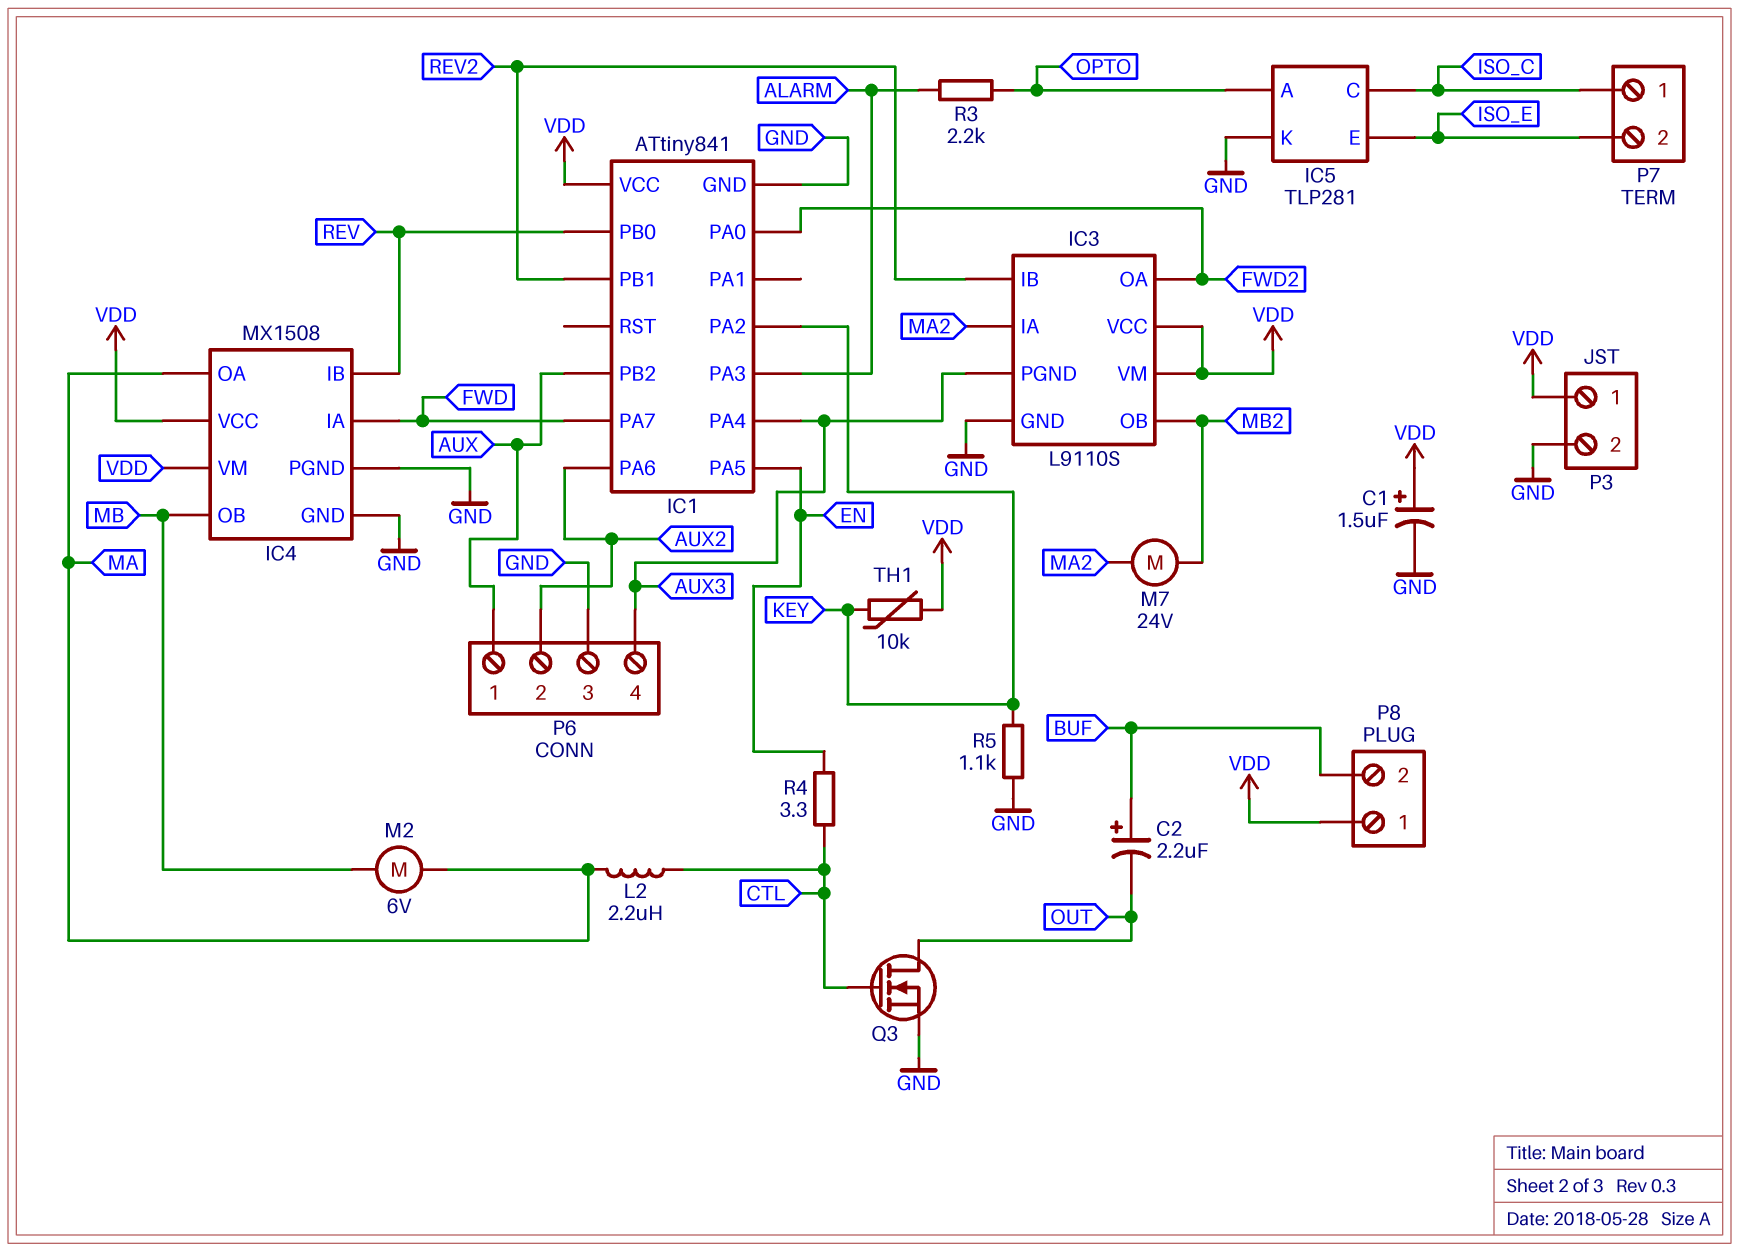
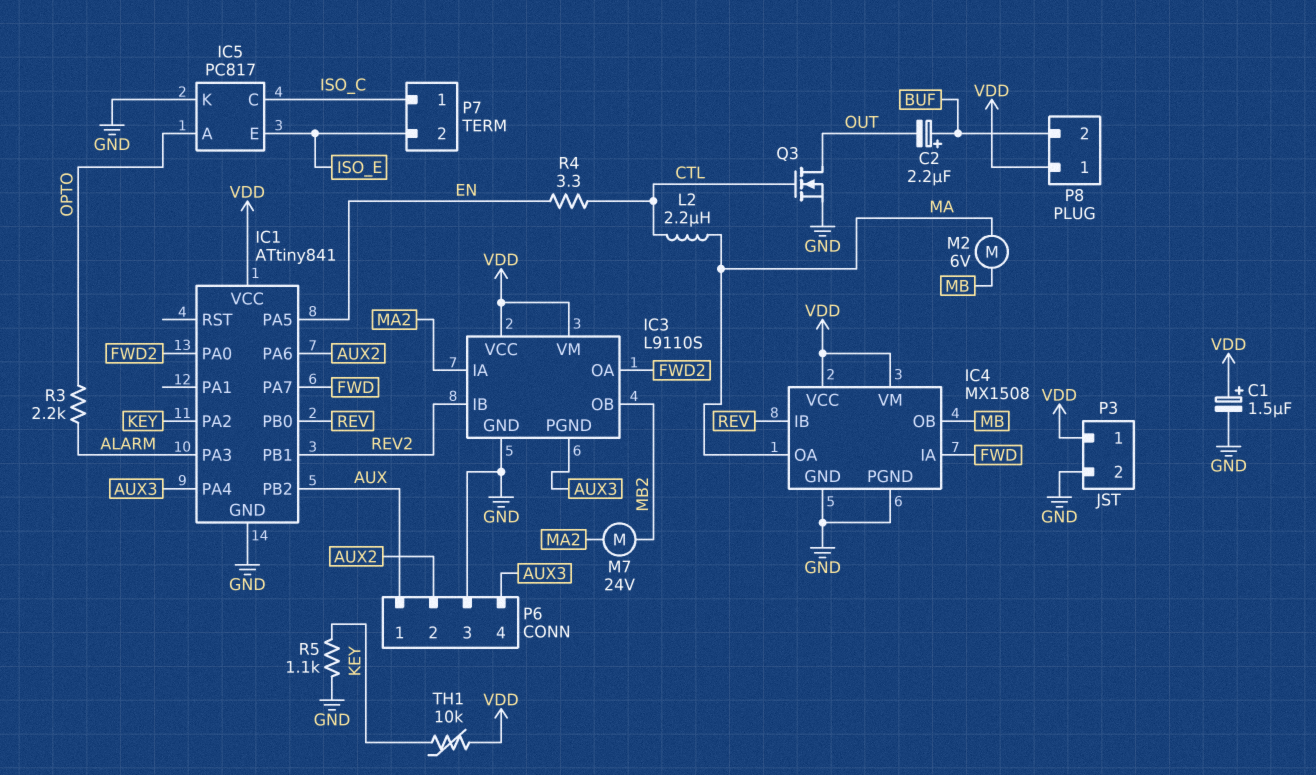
IC5: TLP281 -> PC817

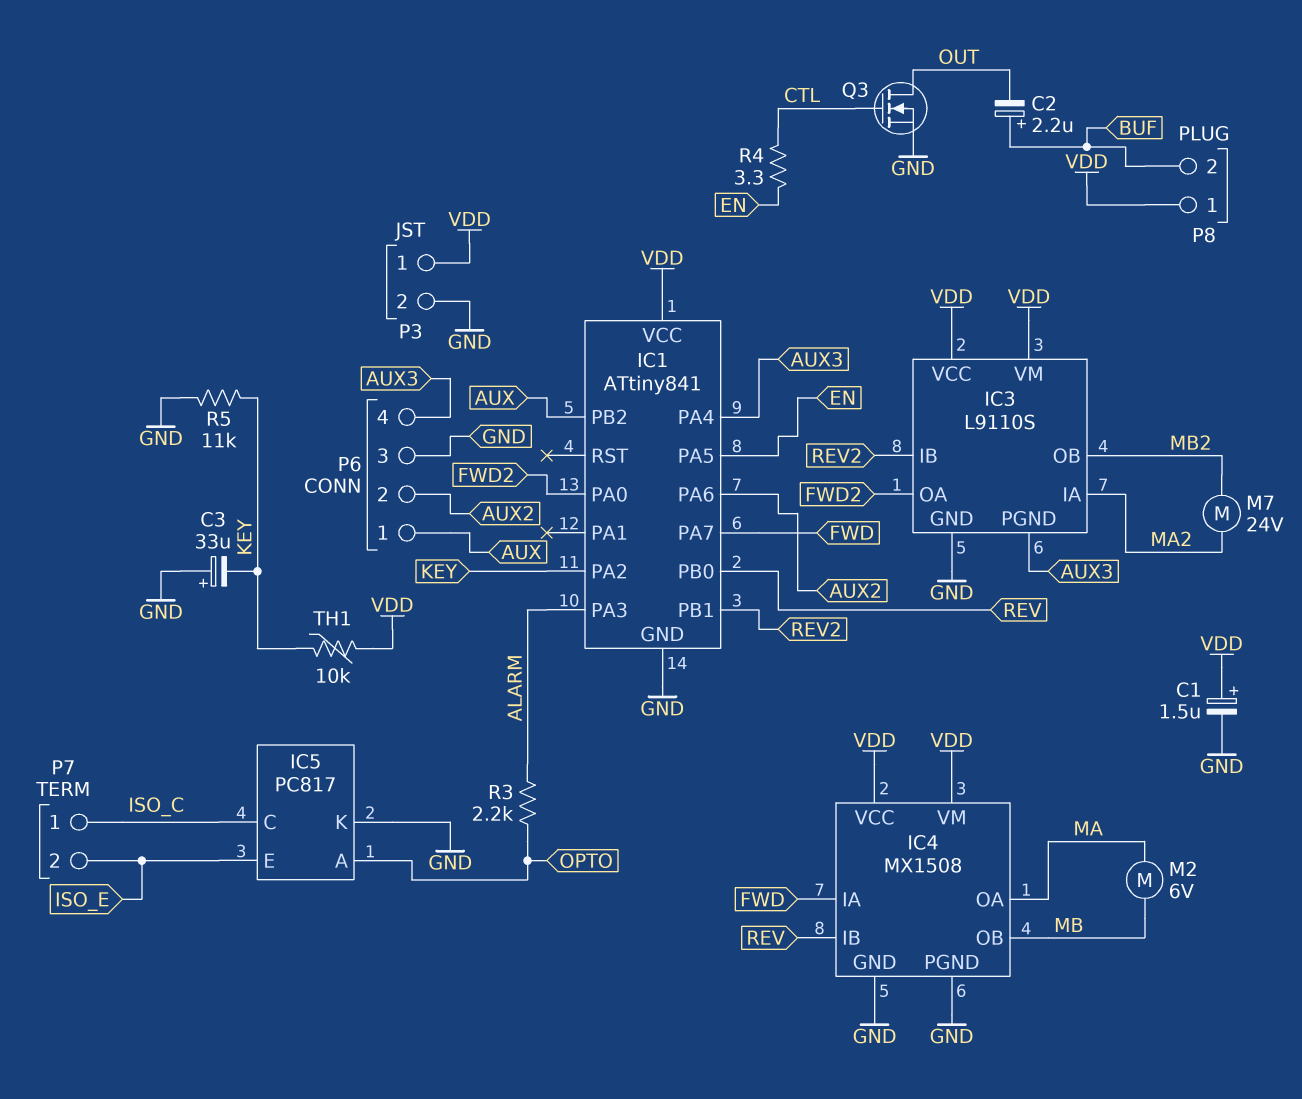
C3: none -> 33uF (plus GND, minus KEY)
L2: 2.2uH (CTL, MA) -> none
R5: 1.1k (GND, KEY) -> 11k (GND, KEY)

